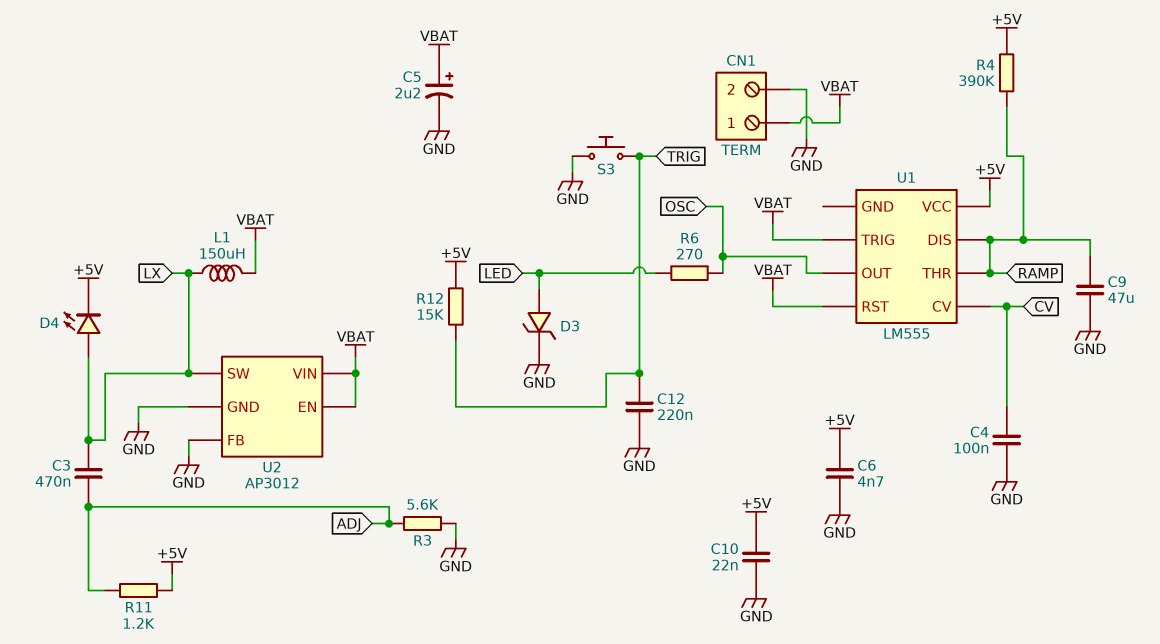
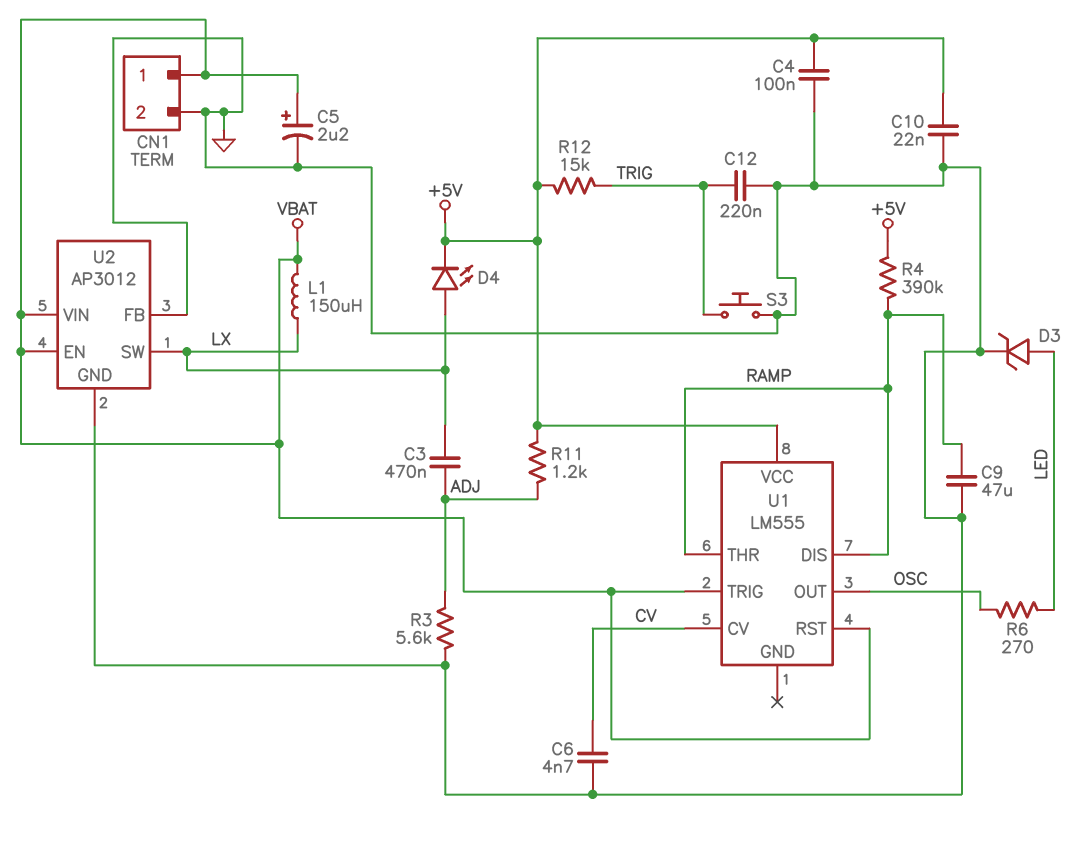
C4: 100nF (CV, GND) -> 100nF (+5V, GND)
C6: 4.7nF (+5V, GND) -> 4.7nF (CV, GND)

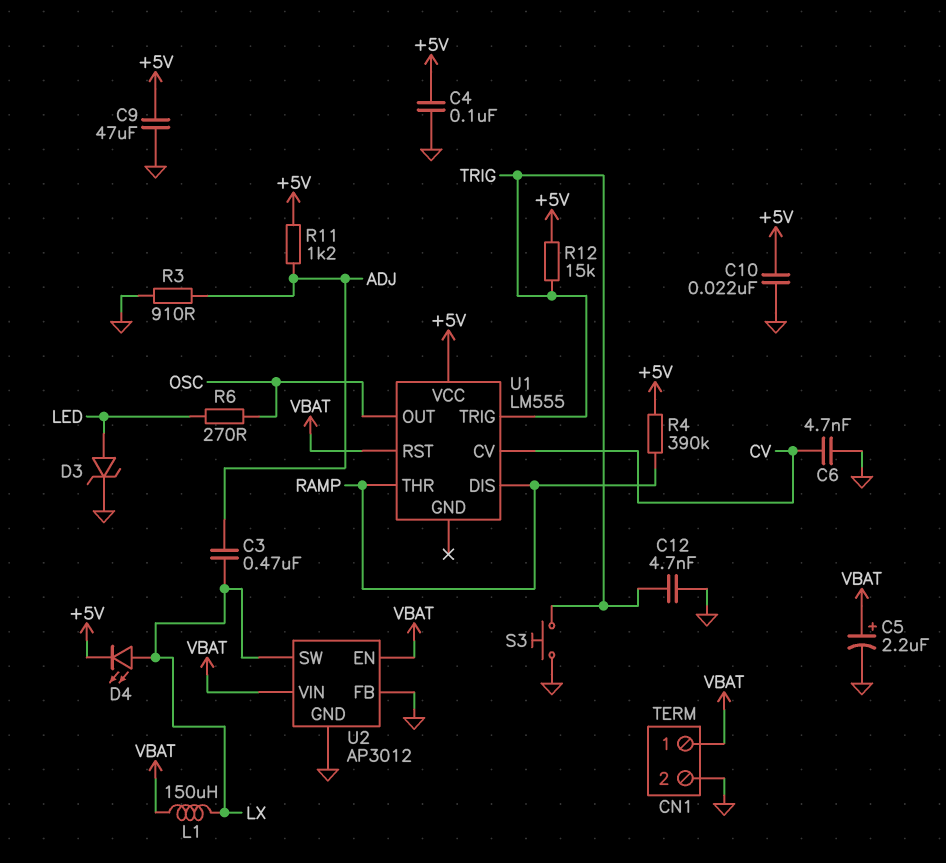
C9: 47uF (GND, RAMP) -> 47uF (+5V, GND)
C12: 220nF (GND, TRIG) -> 4.7nF (GND, TRIG)
R3: 5.6k (ADJ, GND) -> 910 (ADJ, GND)
U1 pin TRIG: VBAT -> TRIG

